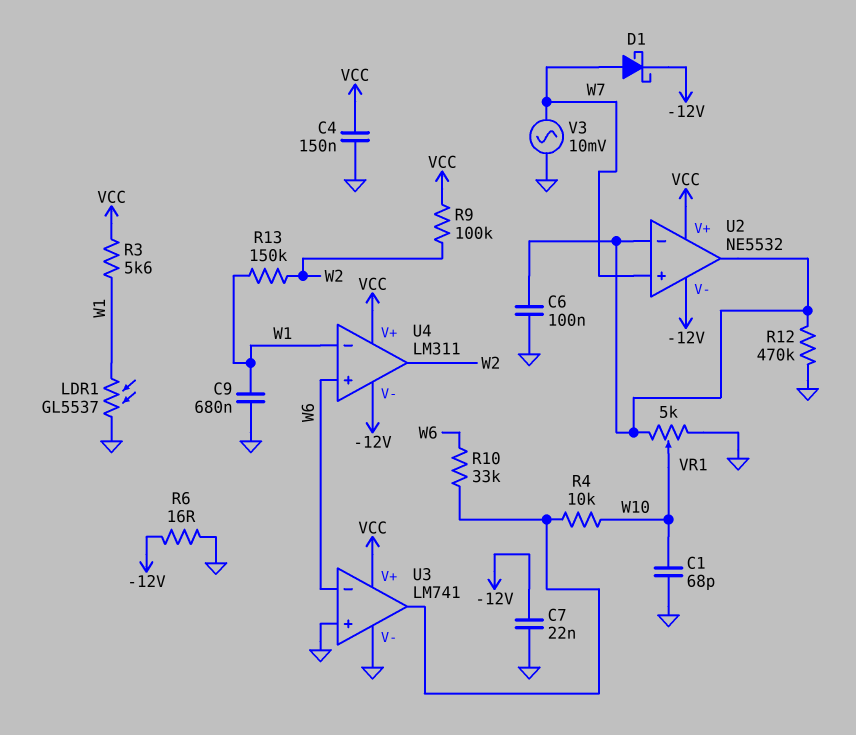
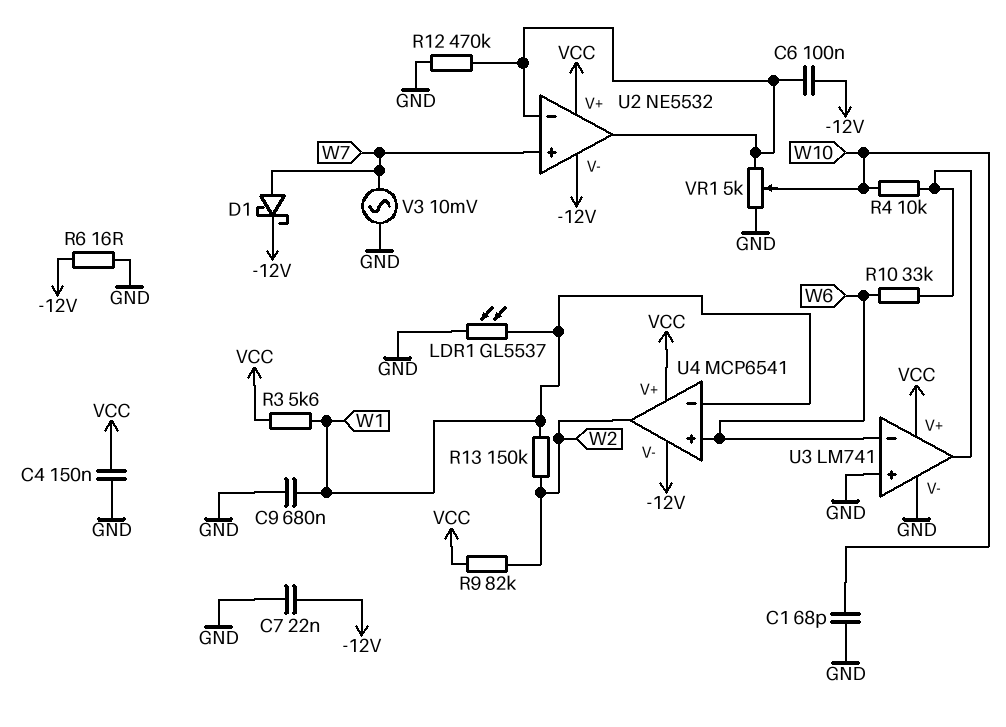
C6: 100nF (GND, U2/in-) -> 100nF (-12V, U2/in-)
R9: 100k (VCC, W2) -> 82k (VCC, W2)
U4: LM311 -> MCP6541

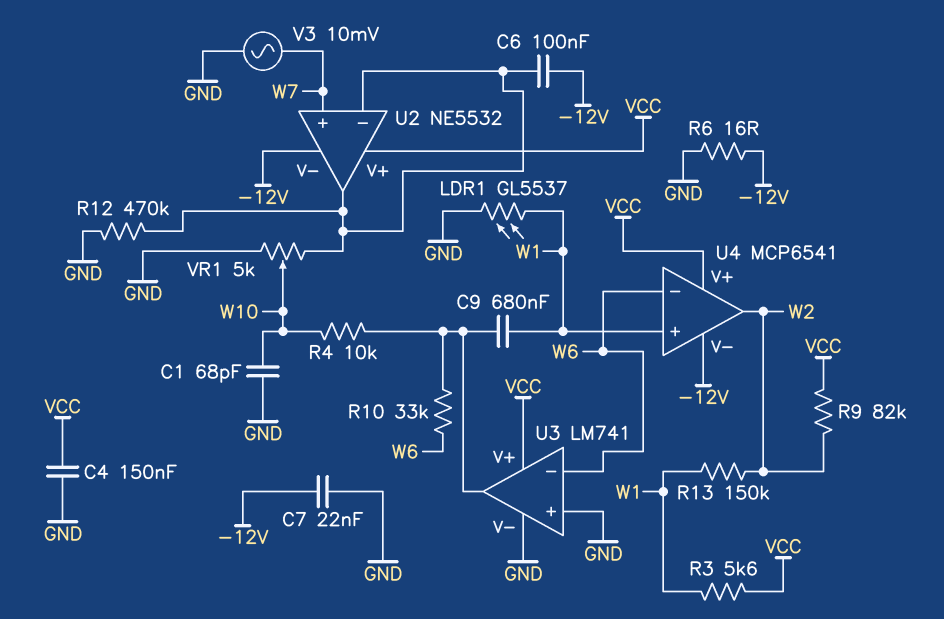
C9: 680nF (GND, W1) -> 680nF (U3/out, W1)
D1: schottky (A W7, K -12V) -> none
U4 pin in+: W6 -> W1
U4 pin in-: W1 -> W6

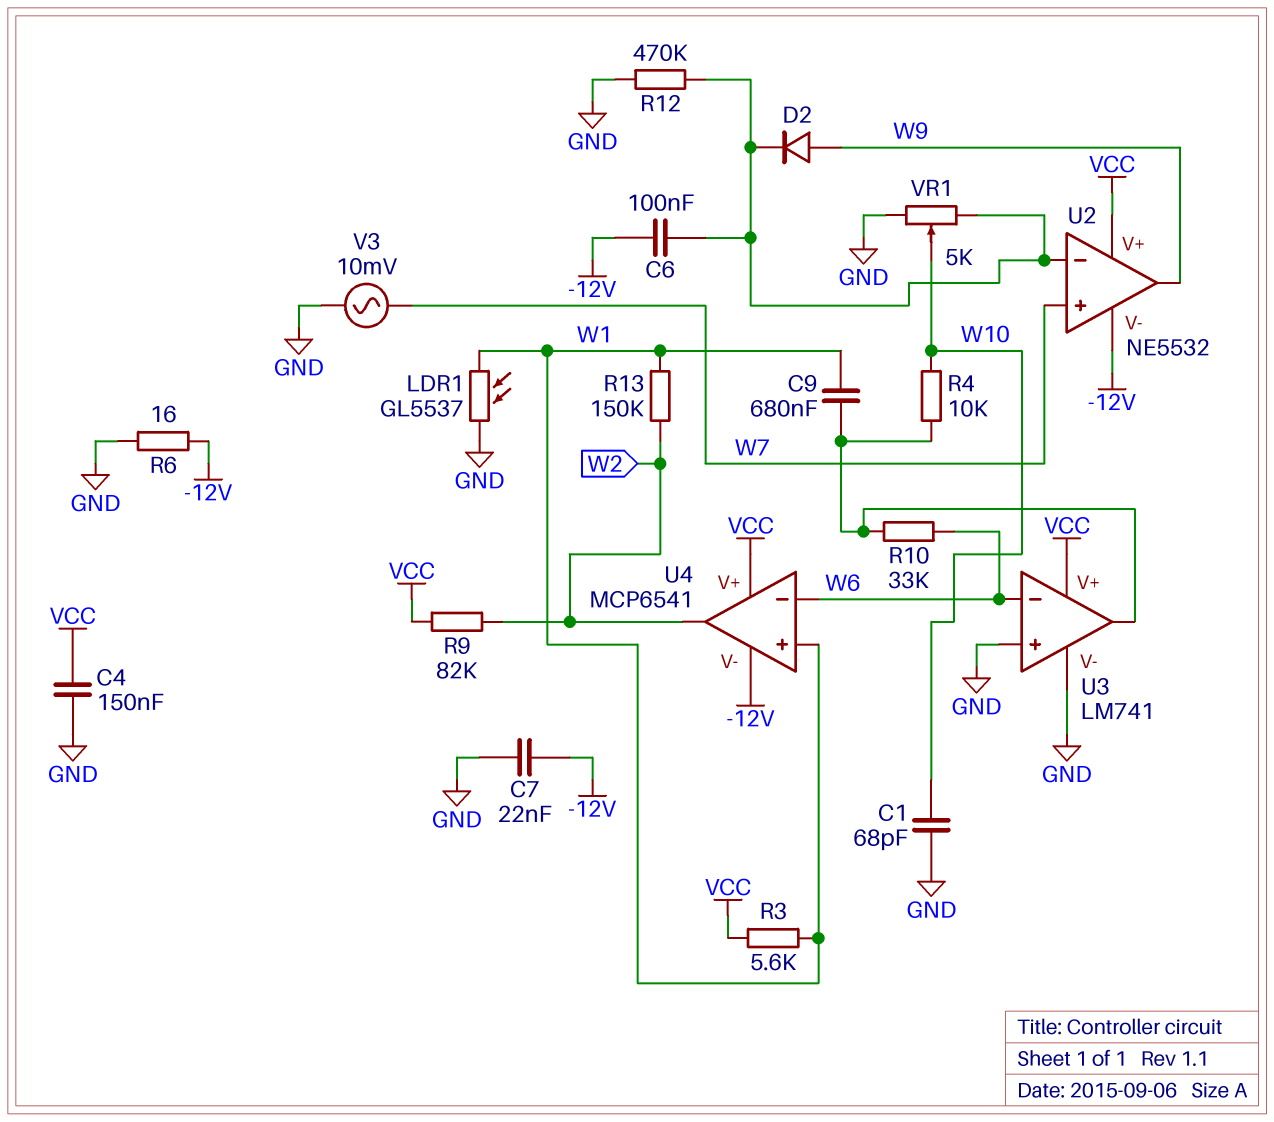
D2: none -> diode (A W9, K U2/in-)
U2 pin out: U2/in- -> W9

